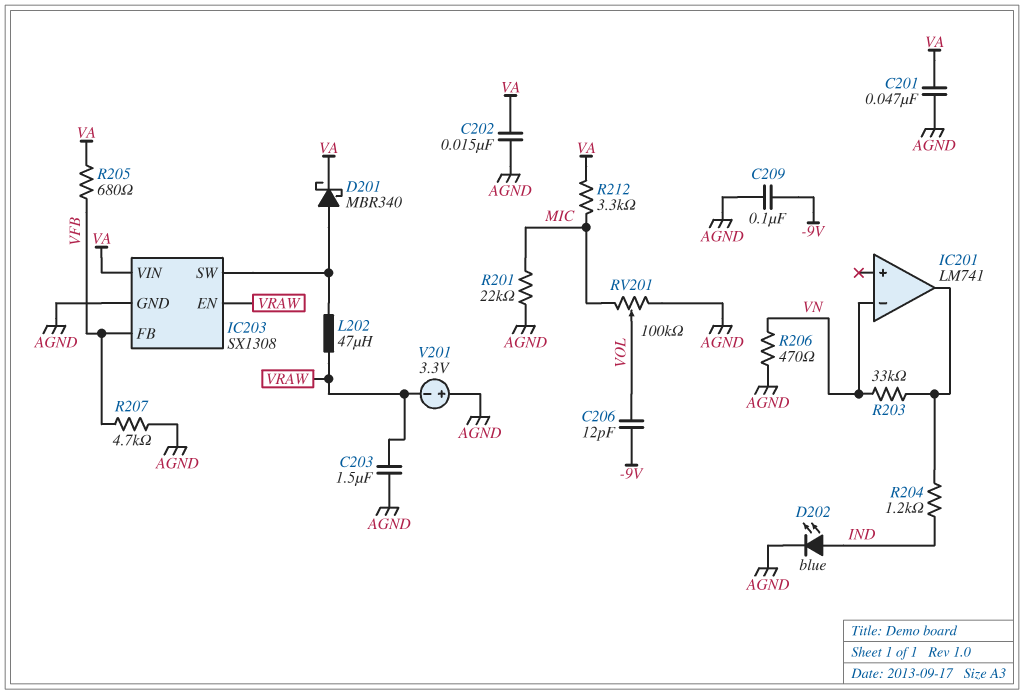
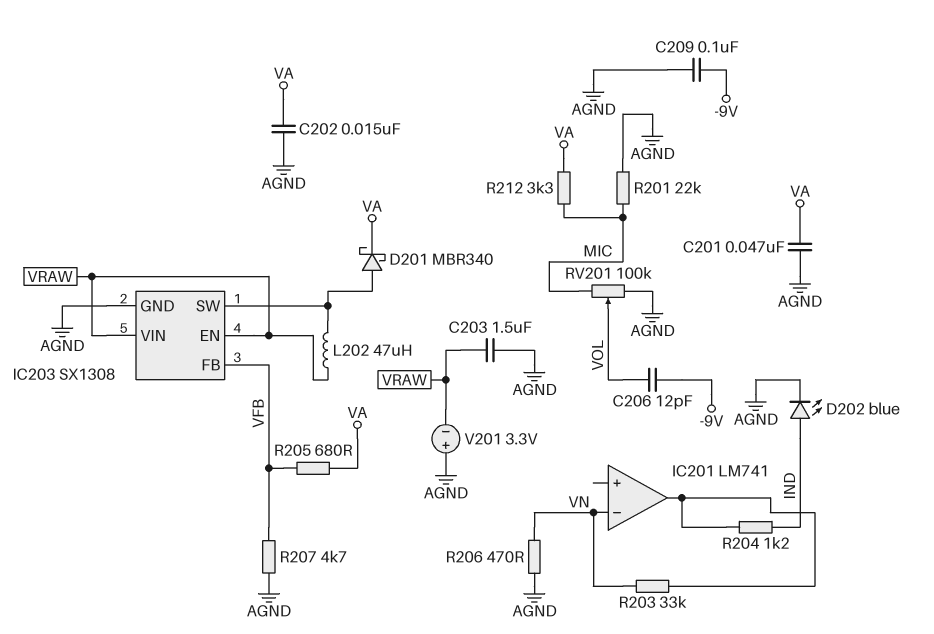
IC203 pin VIN: VA -> VRAW

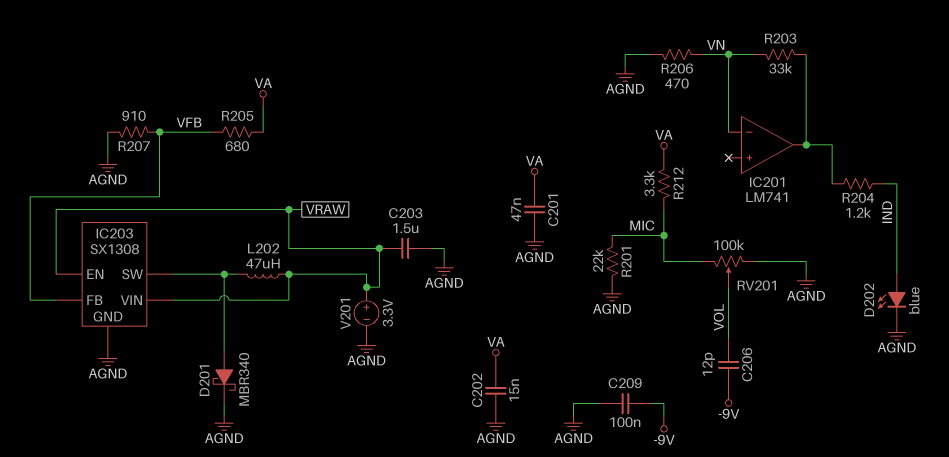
D201: schottky MBR340 (A IC203/SW, K VA) -> schottky MBR340 (A IC203/SW, K AGND)
R207: 4.7k (AGND, VFB) -> 910 (AGND, VFB)
V201: 3.3V (plus AGND, minus VRAW) -> 3.3V (plus VRAW, minus AGND)

